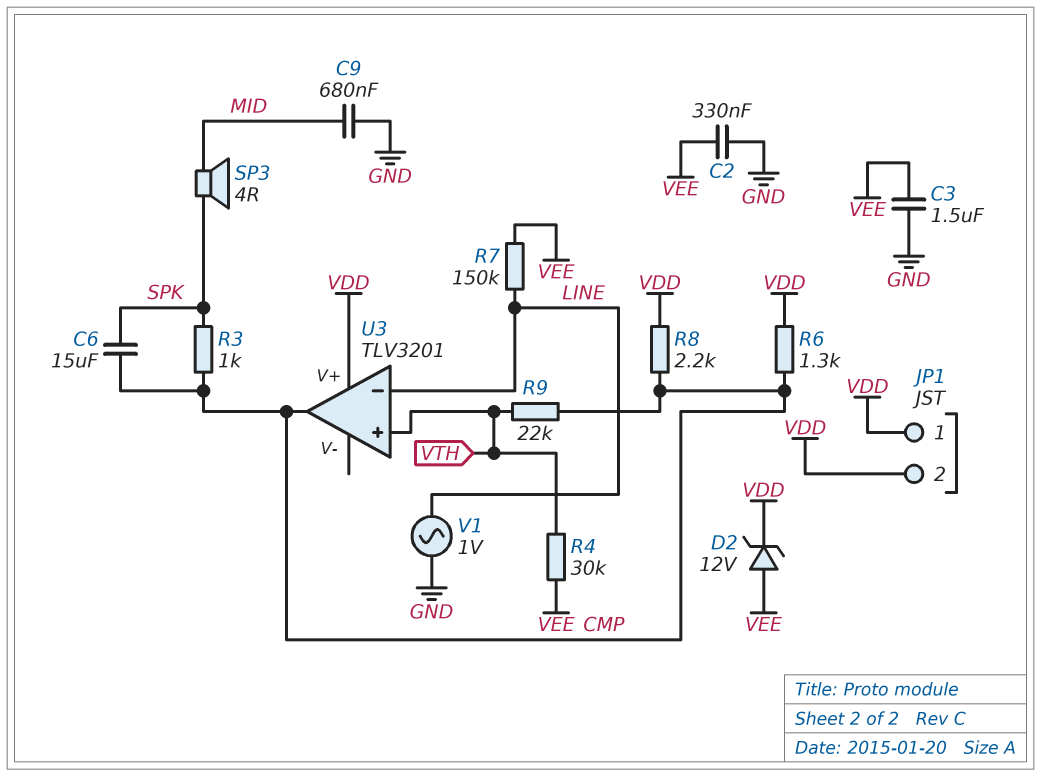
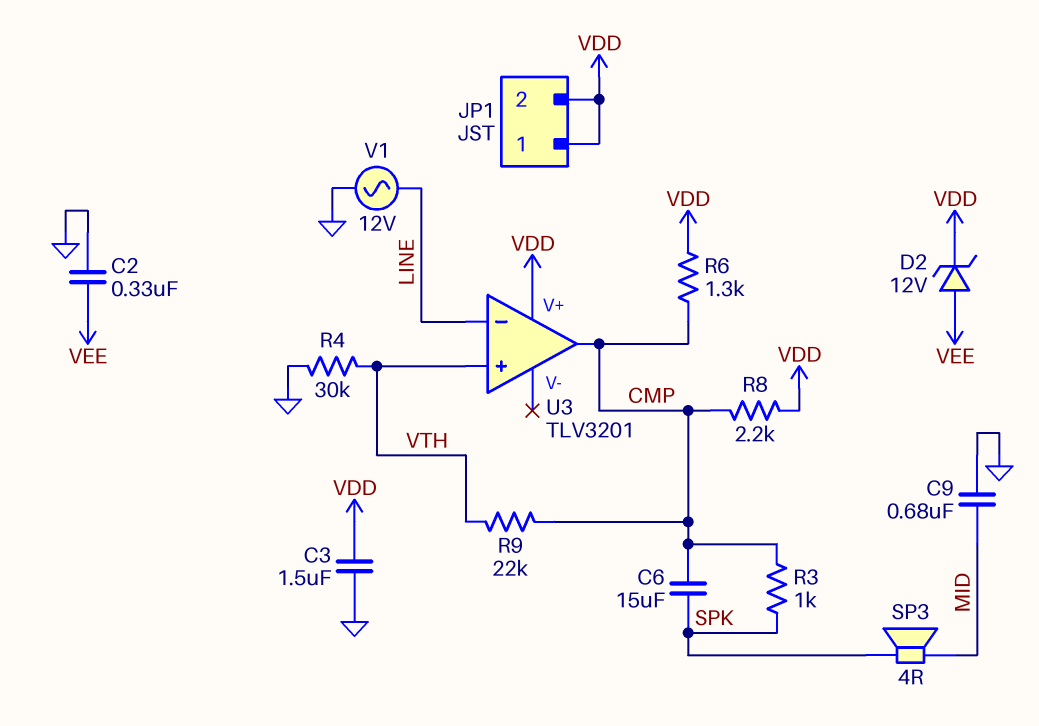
C3: 1.5uF (GND, VEE) -> 1.5uF (GND, VDD)
R4: 30k (VEE, VTH) -> 30k (GND, VTH)
R7: 150k (LINE, VEE) -> none
V1: AC 1V (GND, LINE) -> AC 12V (GND, LINE)

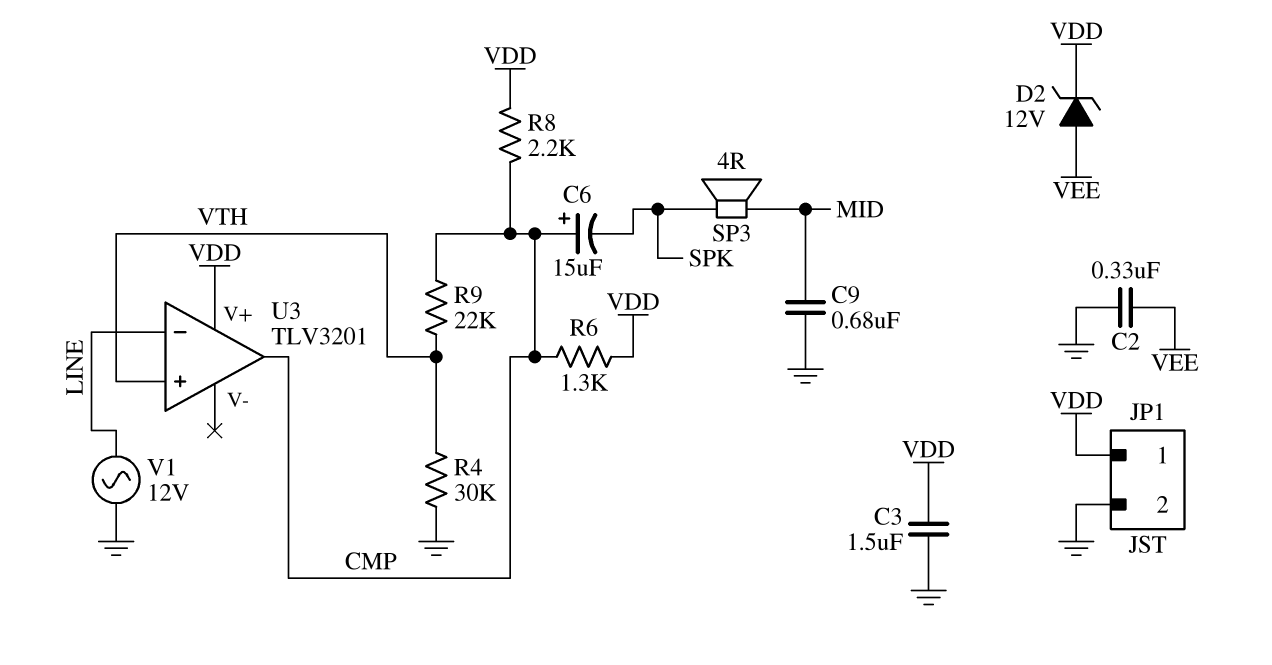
C6: 15uF (CMP, SPK) -> 15uF (plus CMP, minus SPK)
JP1 pin 2: VDD -> GND
R3: 1k (CMP, SPK) -> none

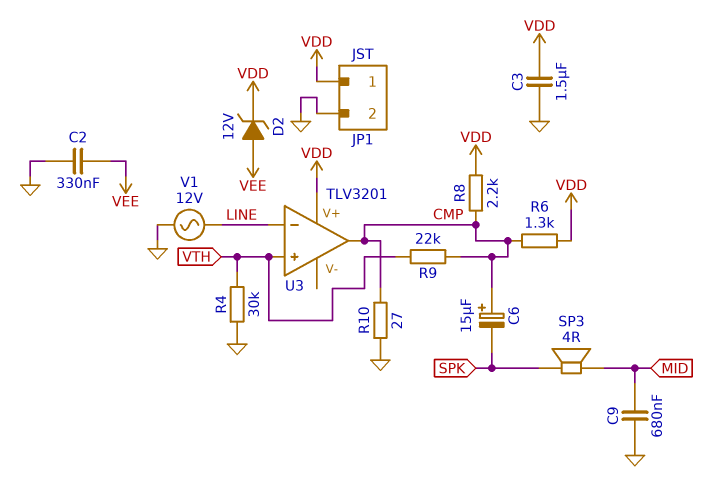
R10: none -> 27 (CMP, GND)

